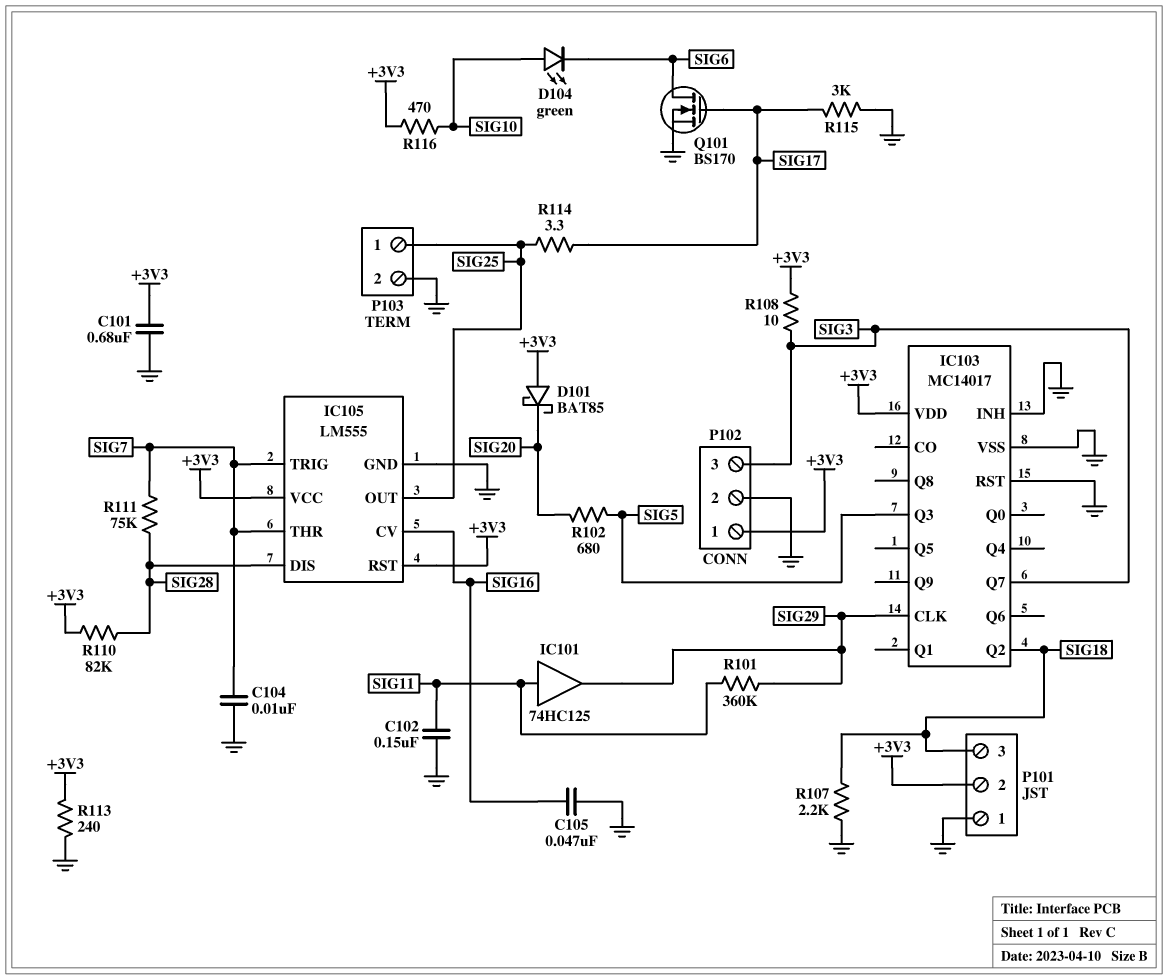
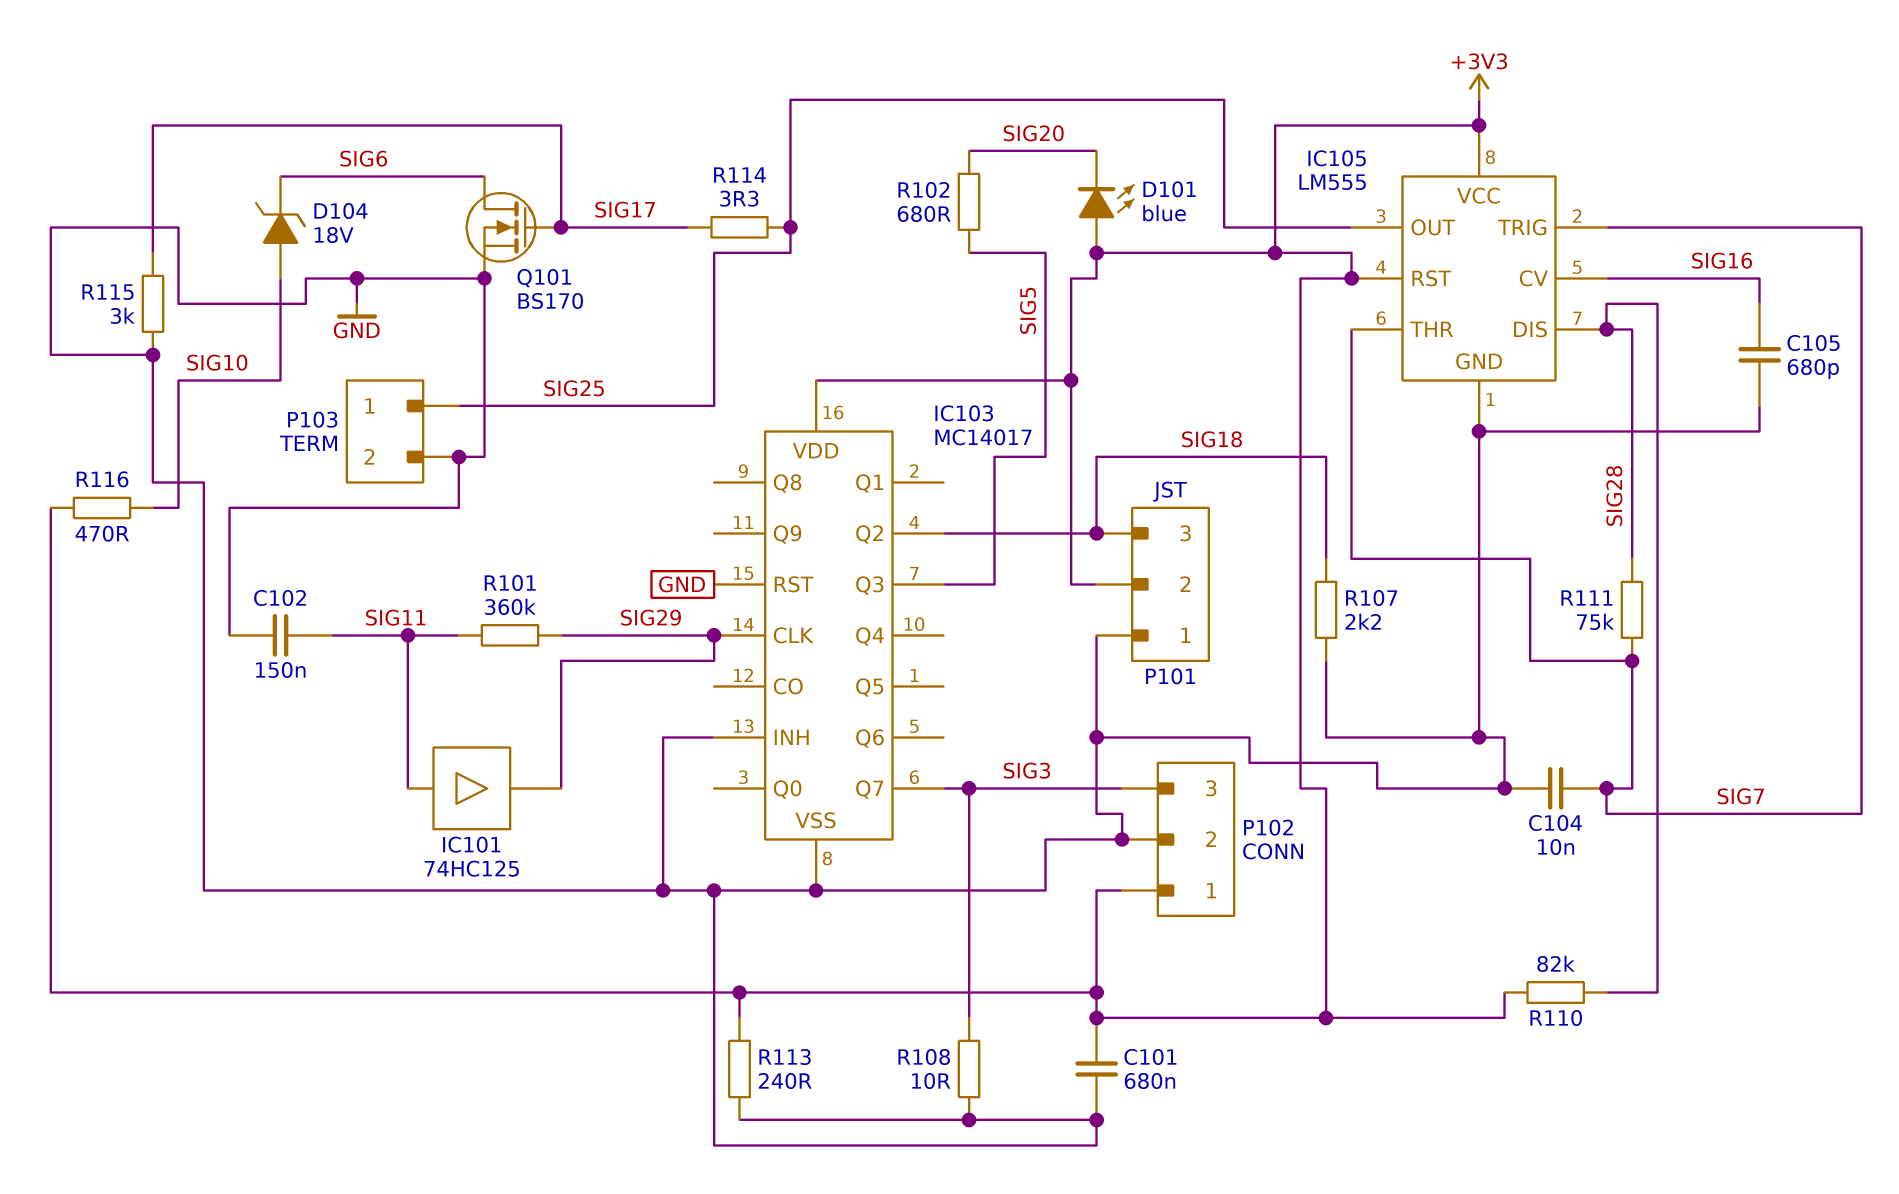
C105: 47nF (GND, SIG16) -> 680pF (GND, SIG16)
D101: schottky BAT85 (A +3V3, K SIG20) -> LED blue (A +3V3, K SIG20)
D104: LED green (A SIG10, K SIG6) -> zener 18V (A SIG10, K SIG6)
R108: 10 (+3V3, SIG3) -> 10 (GND, SIG3)

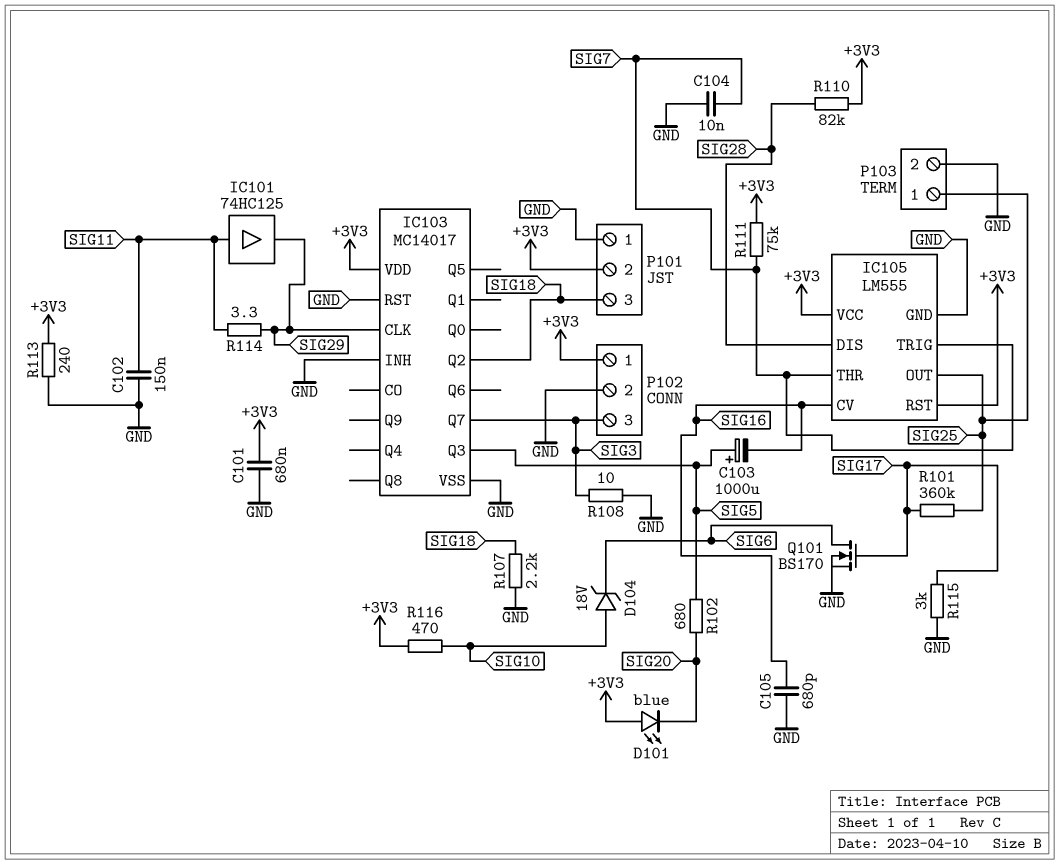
C103: none -> 1000uF (plus SIG5, minus SIG16)
R101: 360k (SIG11, SIG29) -> 360k (SIG17, SIG25)
R111: 75k (SIG7, SIG28) -> 75k (+3V3, SIG7)
R114: 3.3 (SIG17, SIG25) -> 3.3 (SIG11, SIG29)

